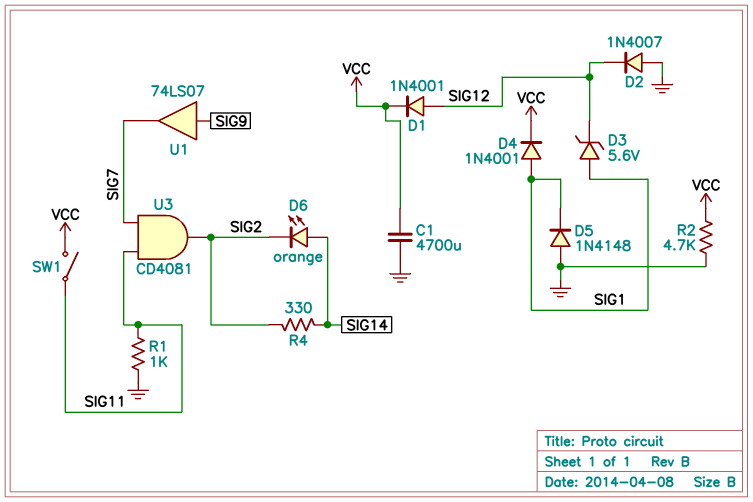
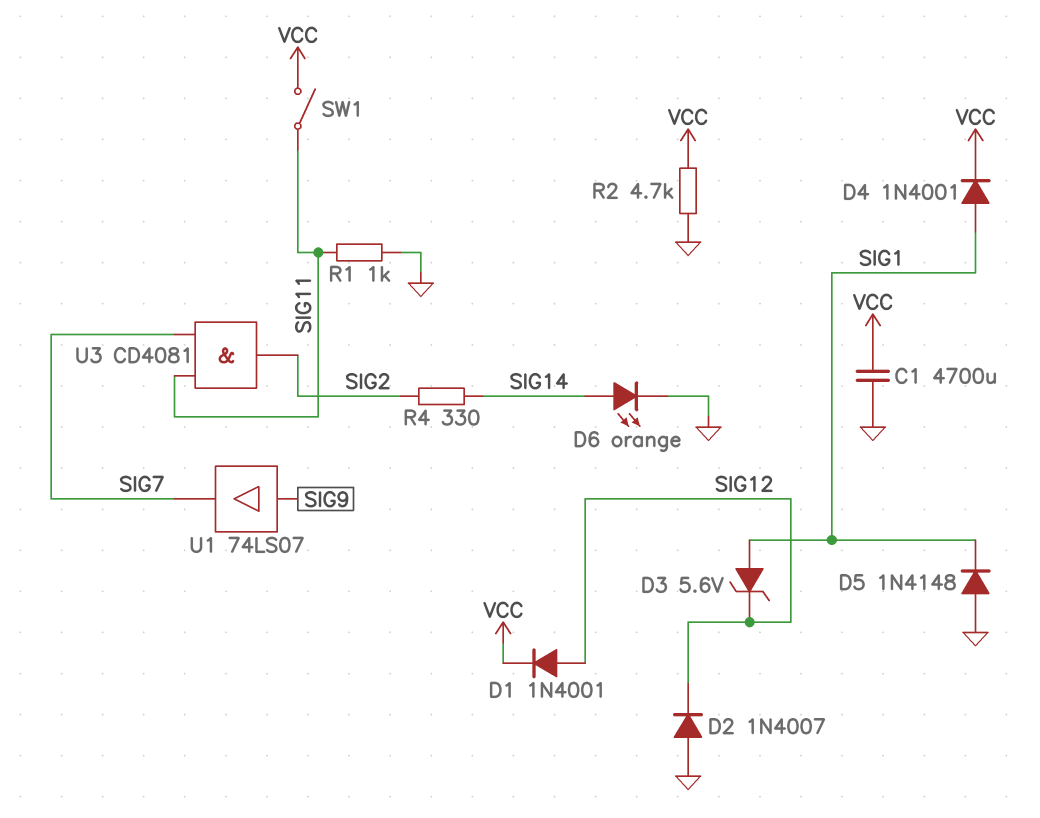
D6: LED orange (A SIG14, K SIG2) -> LED orange (A SIG14, K GND)

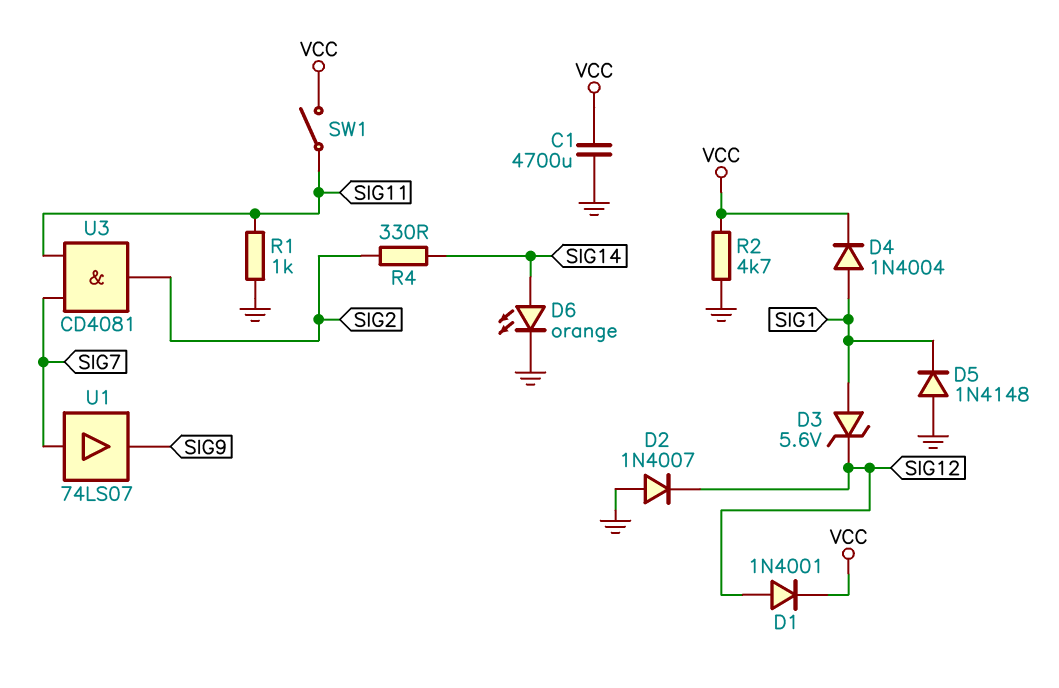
D4: diode 1N4001 (A SIG1, K VCC) -> diode 1N4004 (A SIG1, K VCC)
U1: buffer 74LS07 (in SIG9, out SIG7) -> buffer 74LS07 (in SIG7, out SIG9)

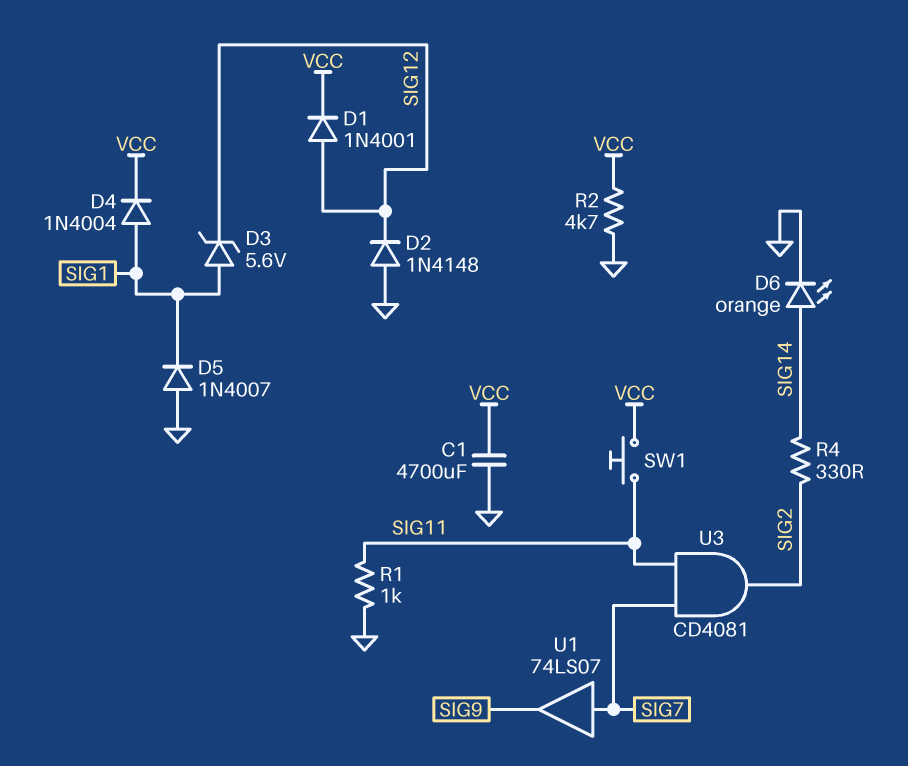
D2: diode 1N4007 (A GND, K SIG12) -> diode 1N4148 (A GND, K SIG12)
D5: diode 1N4148 (A GND, K SIG1) -> diode 1N4007 (A GND, K SIG1)
SW1: switch (SIG11, VCC) -> button (SIG11, VCC)

